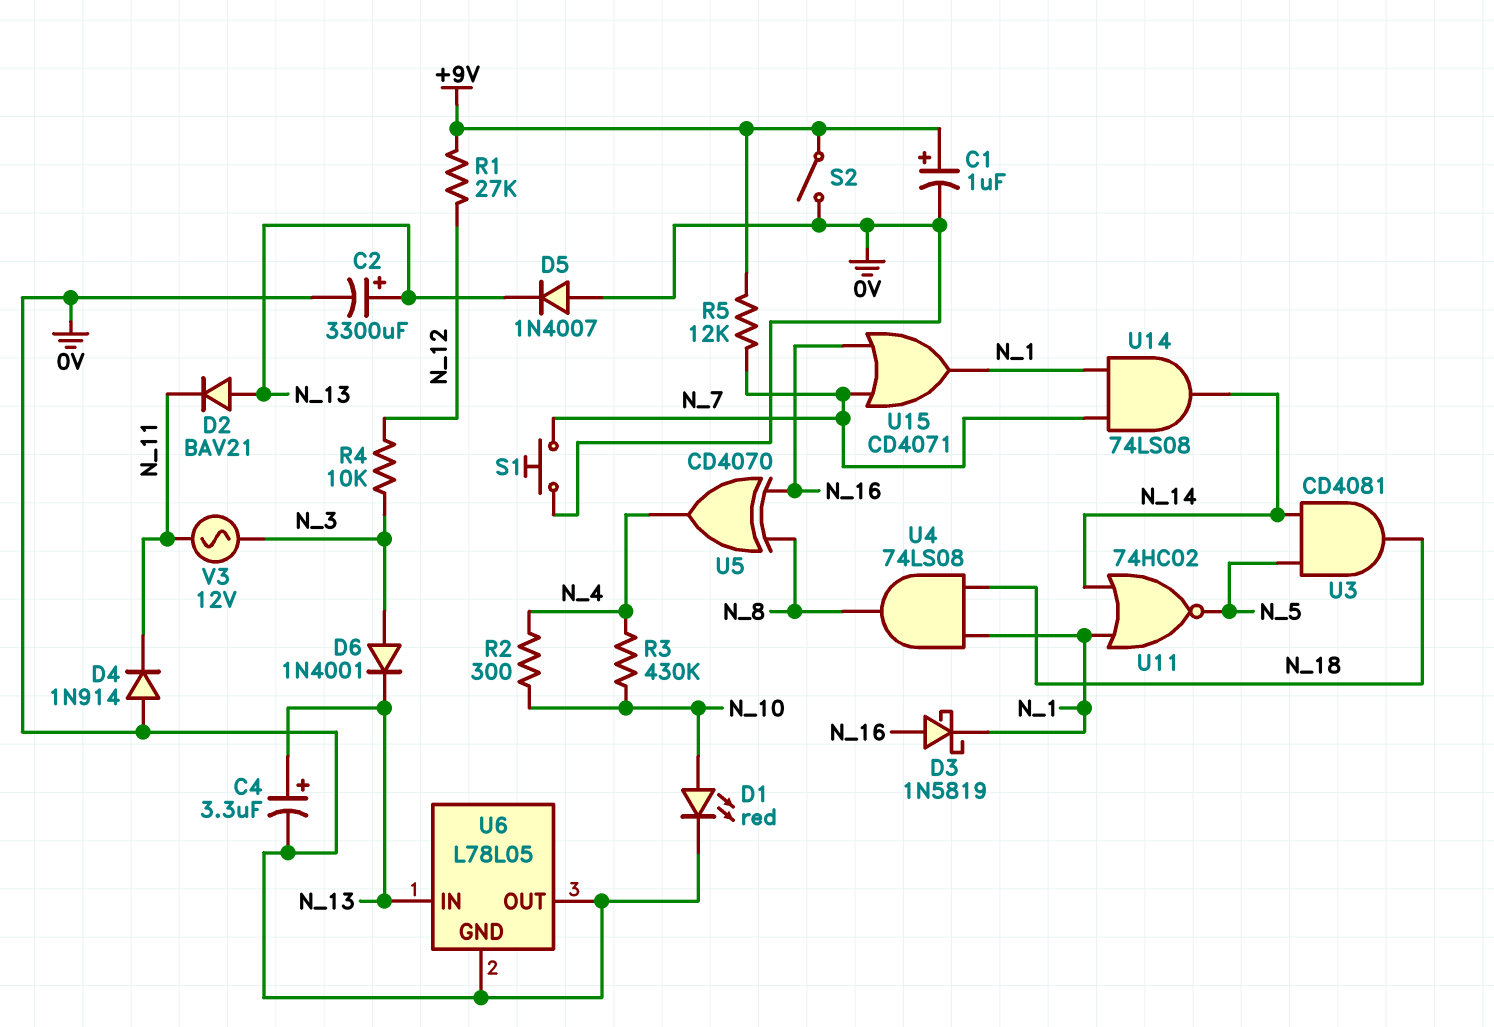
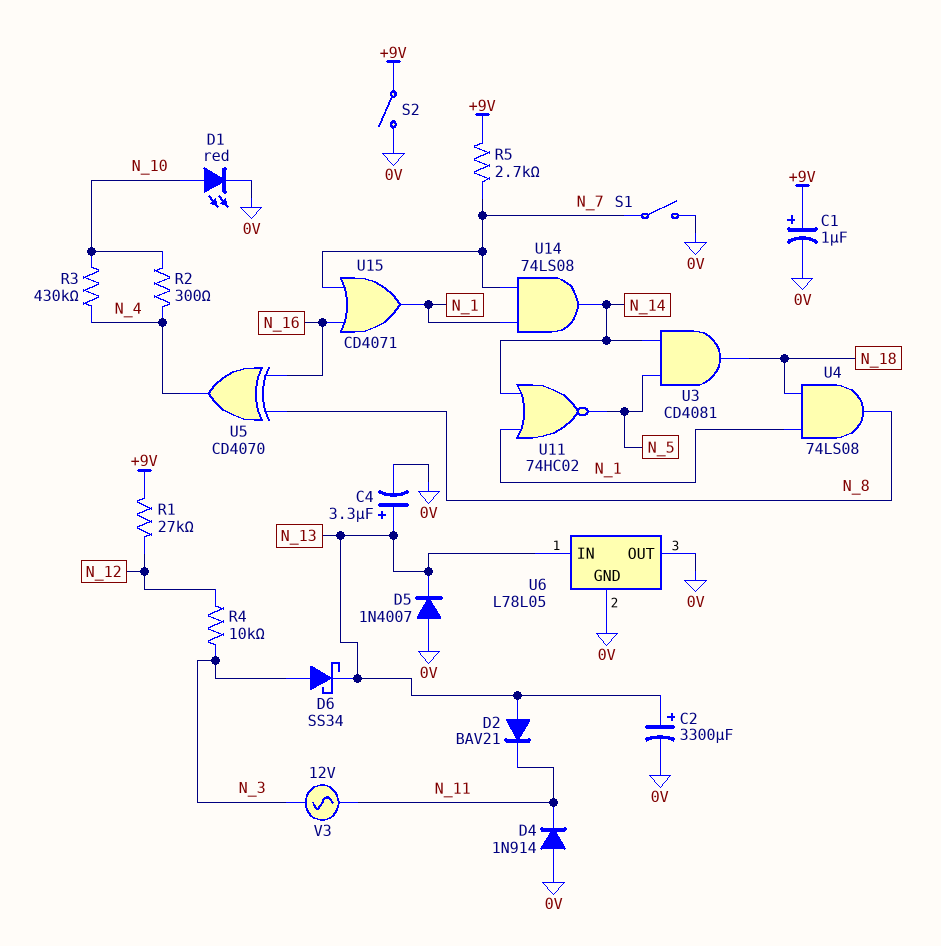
D3: schottky 1N5819 (A N_16, K N_1) -> none
D6: diode 1N4001 (A N_3, K N_13) -> schottky SS34 (A N_3, K N_13)
R5: 12k (+9V, N_7) -> 2.7k (+9V, N_7)
S1: button (0V, N_7) -> switch (0V, N_7)

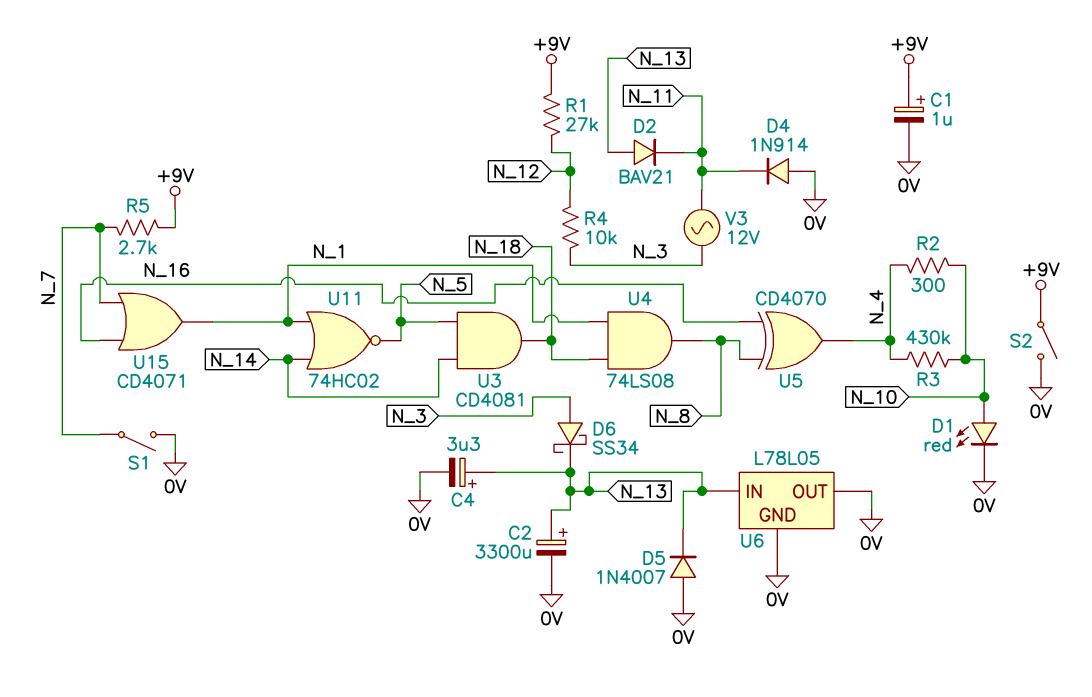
U14: AND 74LS08 (in N_1, in N_7, out N_14) -> none

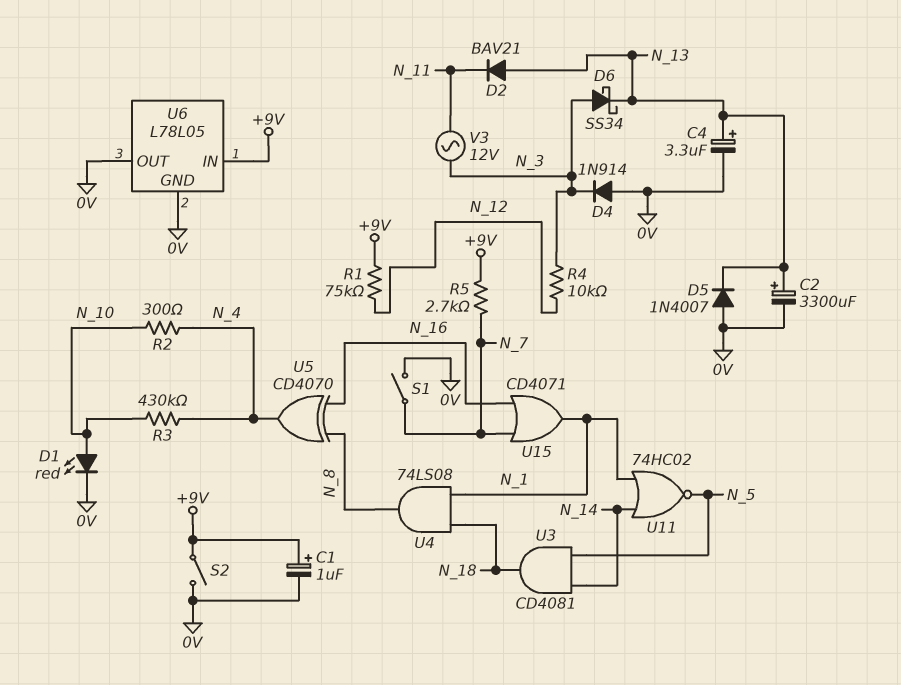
D4: diode 1N914 (A 0V, K N_11) -> diode 1N914 (A 0V, K N_3)
R1: 27k (+9V, N_12) -> 75k (+9V, N_12)
U6 pin IN: N_13 -> +9V

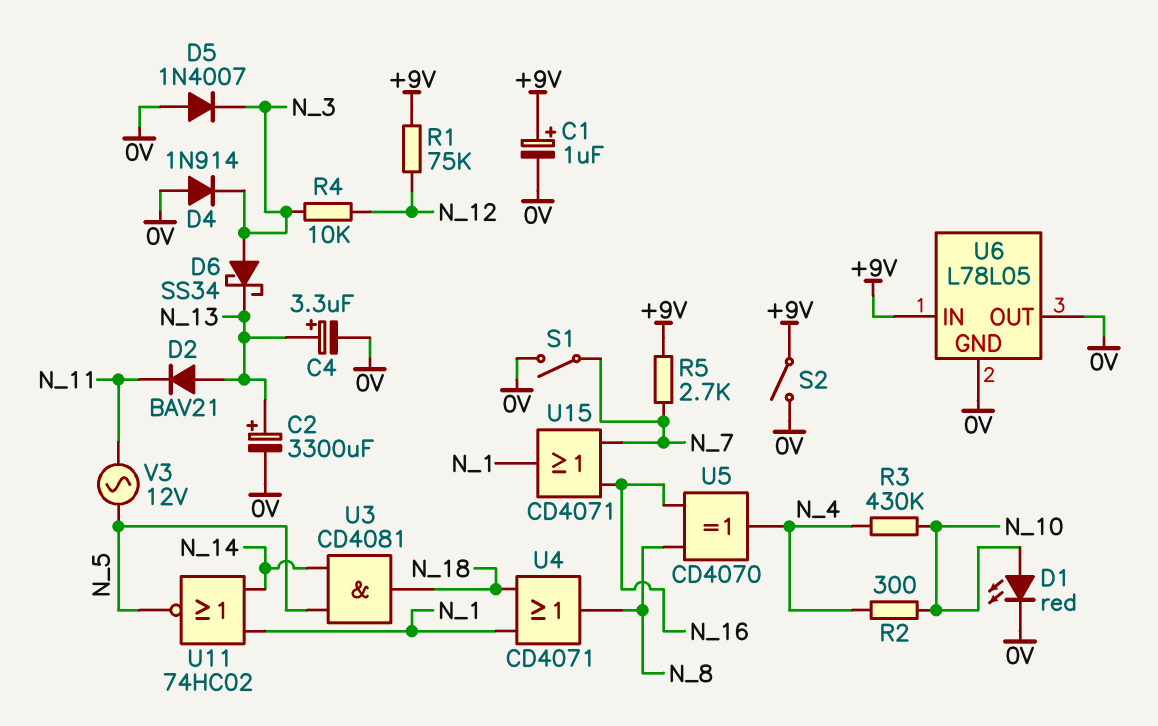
D5: diode 1N4007 (A 0V, K N_13) -> diode 1N4007 (A 0V, K N_3)
U4: AND 74LS08 (in N_1, in N_18, out N_8) -> OR CD4071 (in N_1, in N_18, out N_8)
V3: AC 12V (N_3, N_11) -> AC 12V (N_5, N_11)

